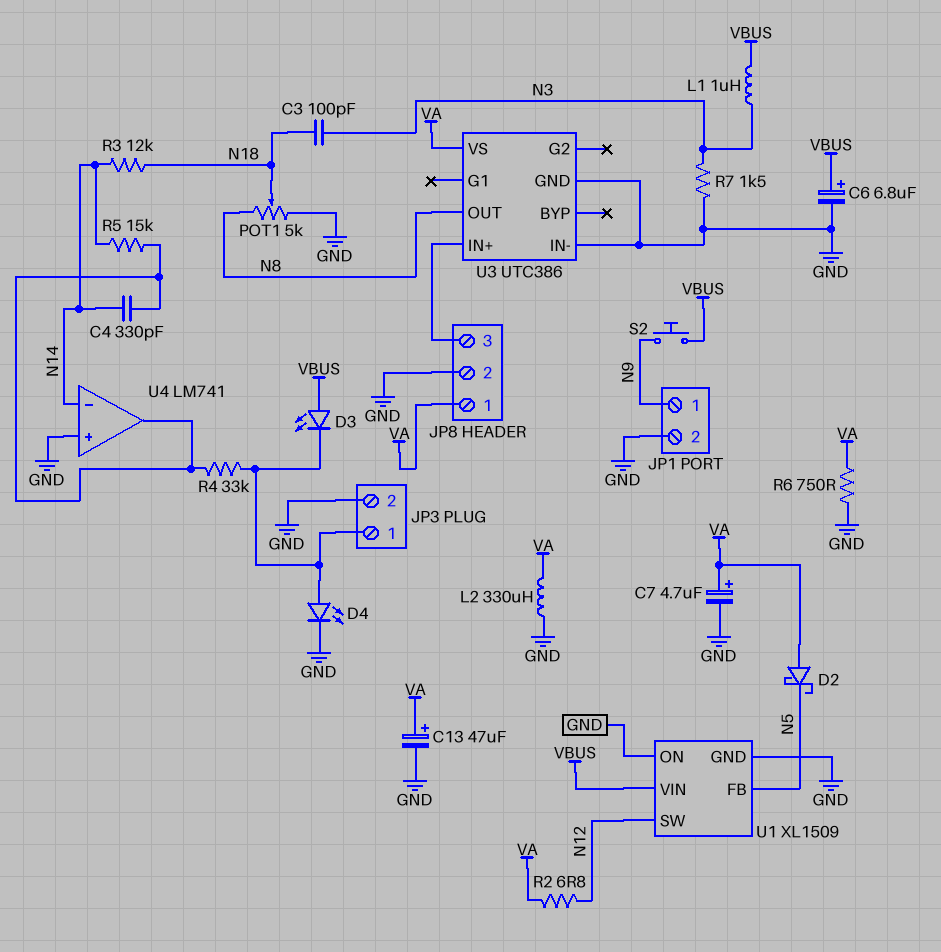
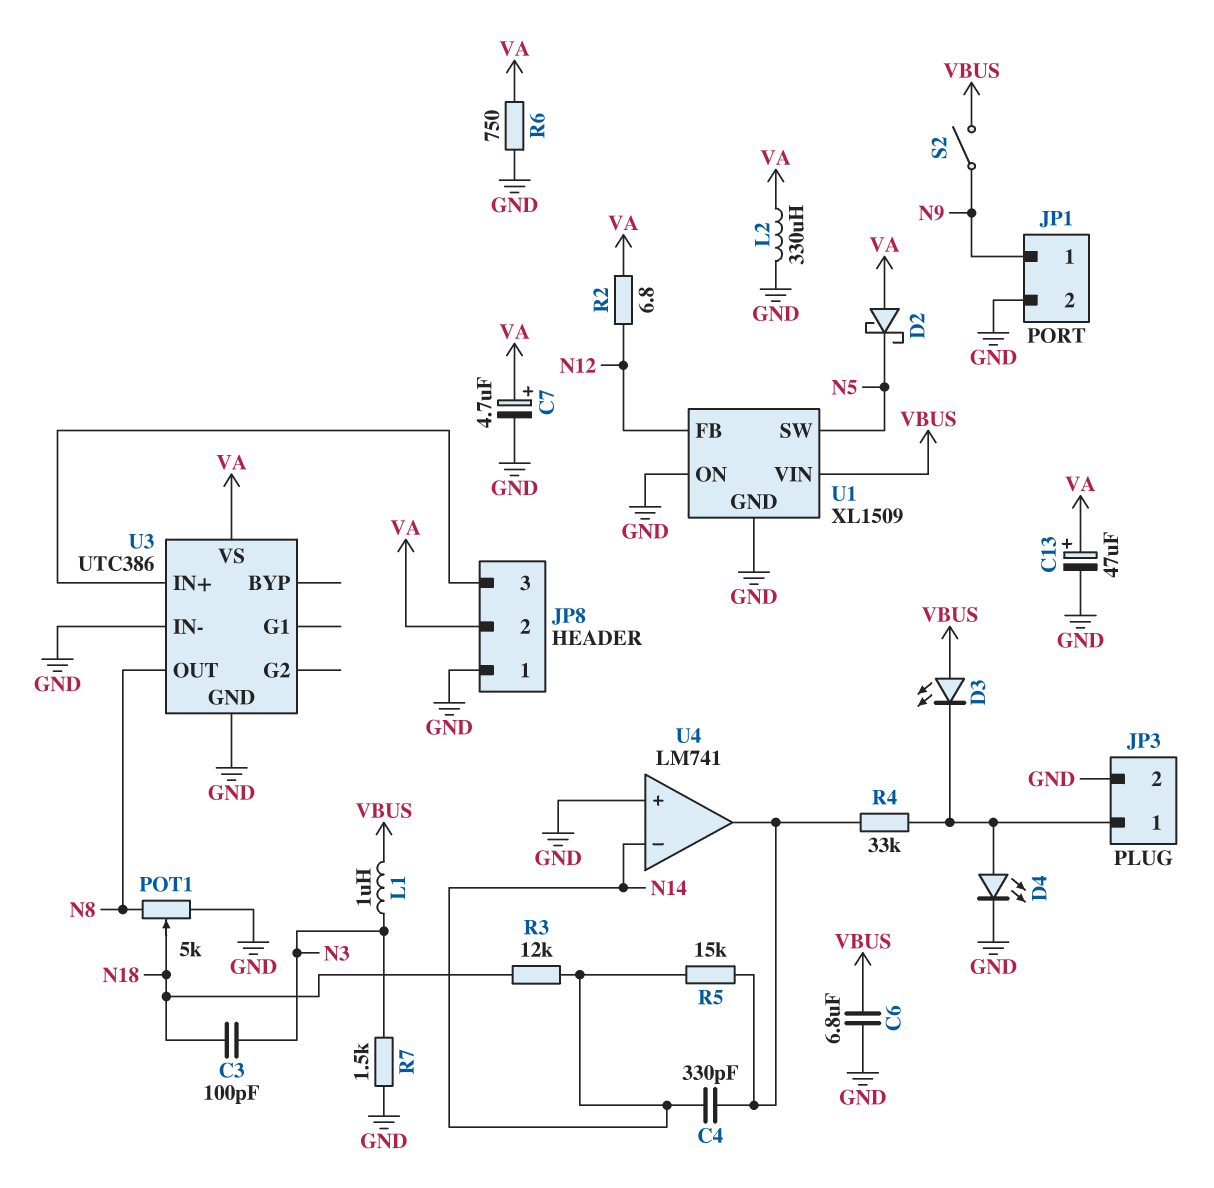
C6: 6.8uF (plus VBUS, minus GND) -> 6.8uF (GND, VBUS)
JP8 pin 1: VA -> GND
JP8 pin 2: GND -> VA
S2: button (N9, VBUS) -> switch (N9, VBUS)
U1 pin FB: N5 -> N12
U1 pin SW: N12 -> N5

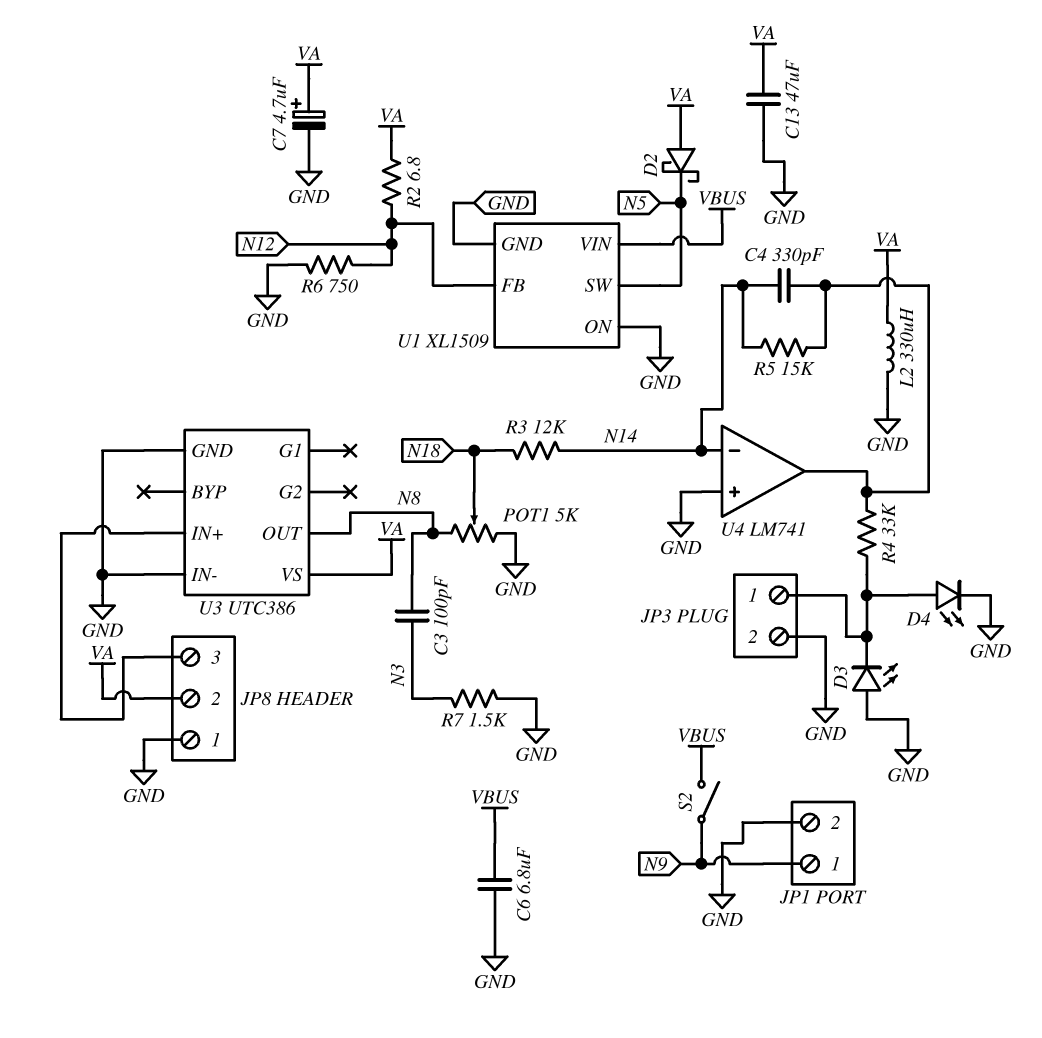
C3: 100pF (N3, N18) -> 100pF (N3, N8)
C13: 47uF (plus VA, minus GND) -> 47uF (GND, VA)
D3: LED (A VBUS, K JP3/1) -> LED (A GND, K JP3/1)
L1: 1uH (N3, VBUS) -> none
R6: 750 (GND, VA) -> 750 (GND, N12)

